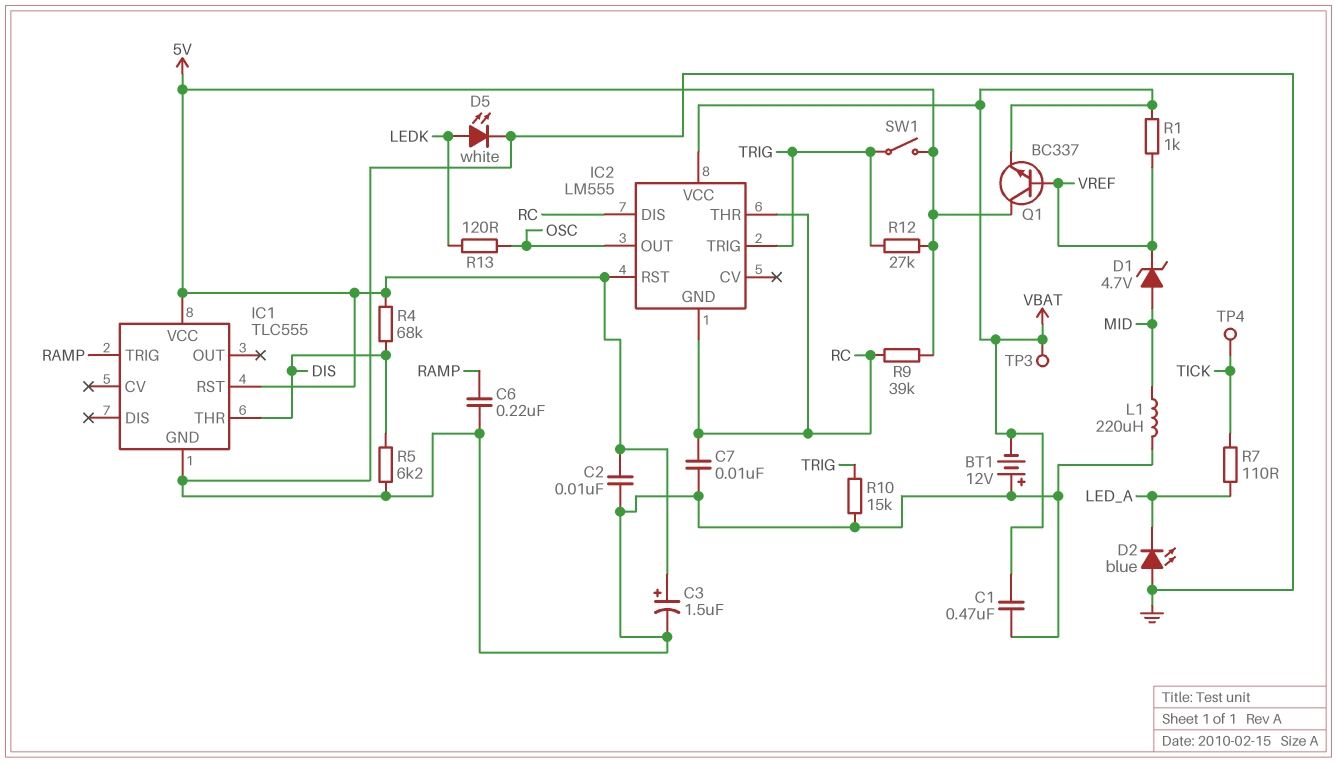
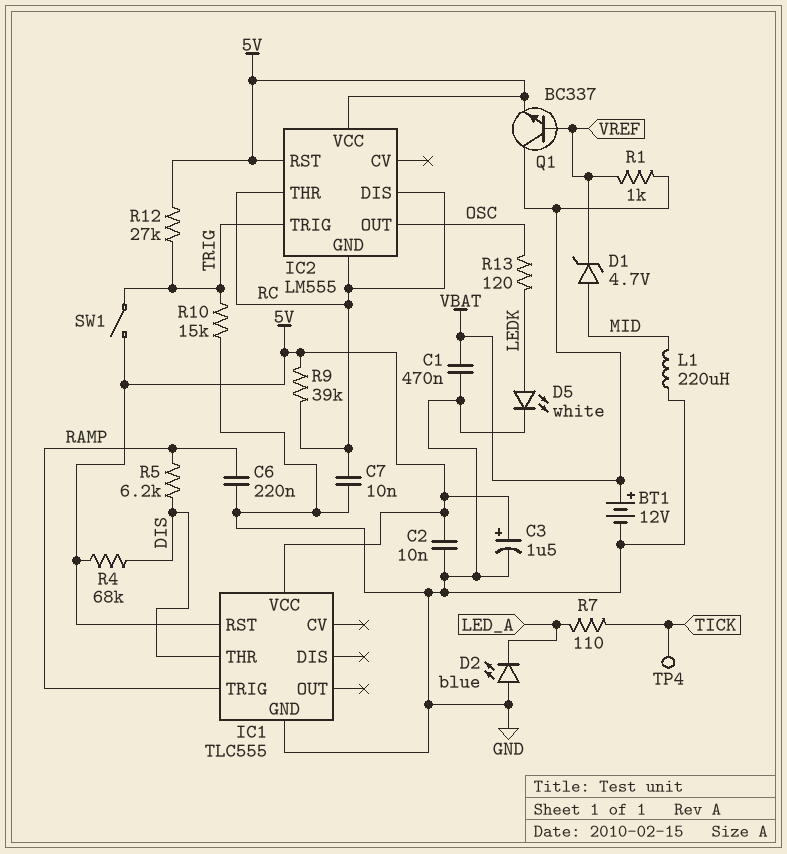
BT1: 12V (plus GND, minus VBAT) -> 12V (plus VBAT, minus GND)
IC2 pin VCC: VBAT -> 5V
Q1: NPN BC337 (B VREF, C 5V, E VBAT) -> NPN BC337 (B VREF, C VBAT, E 5V)
R5: 6.2k (DIS, GND) -> 6.2k (DIS, RAMP)
TP3: test point (VBAT) -> none

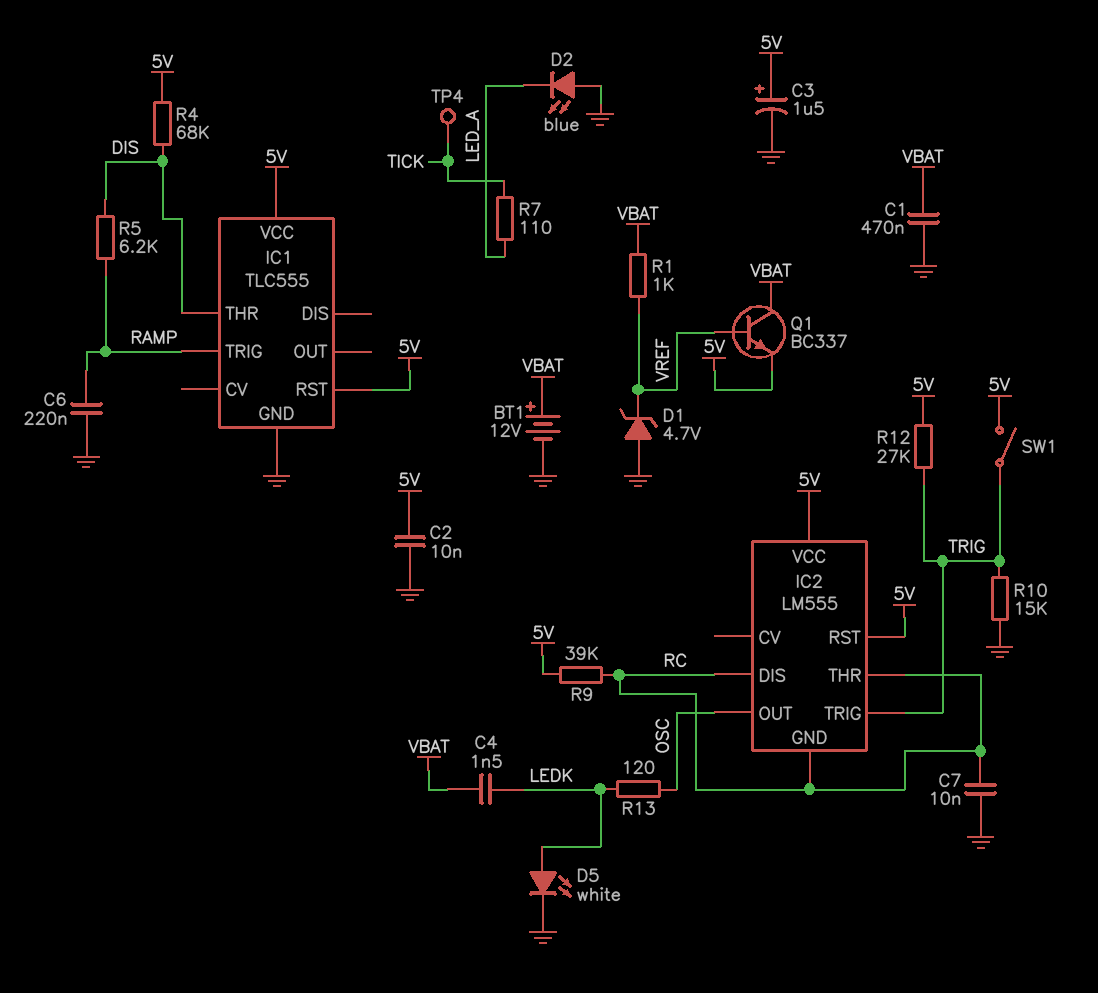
C4: none -> 1.5nF (LEDK, VBAT)
D1: zener 4.7V (A MID, K VREF) -> zener 4.7V (A GND, K VREF)
L1: 220uH (GND, MID) -> none

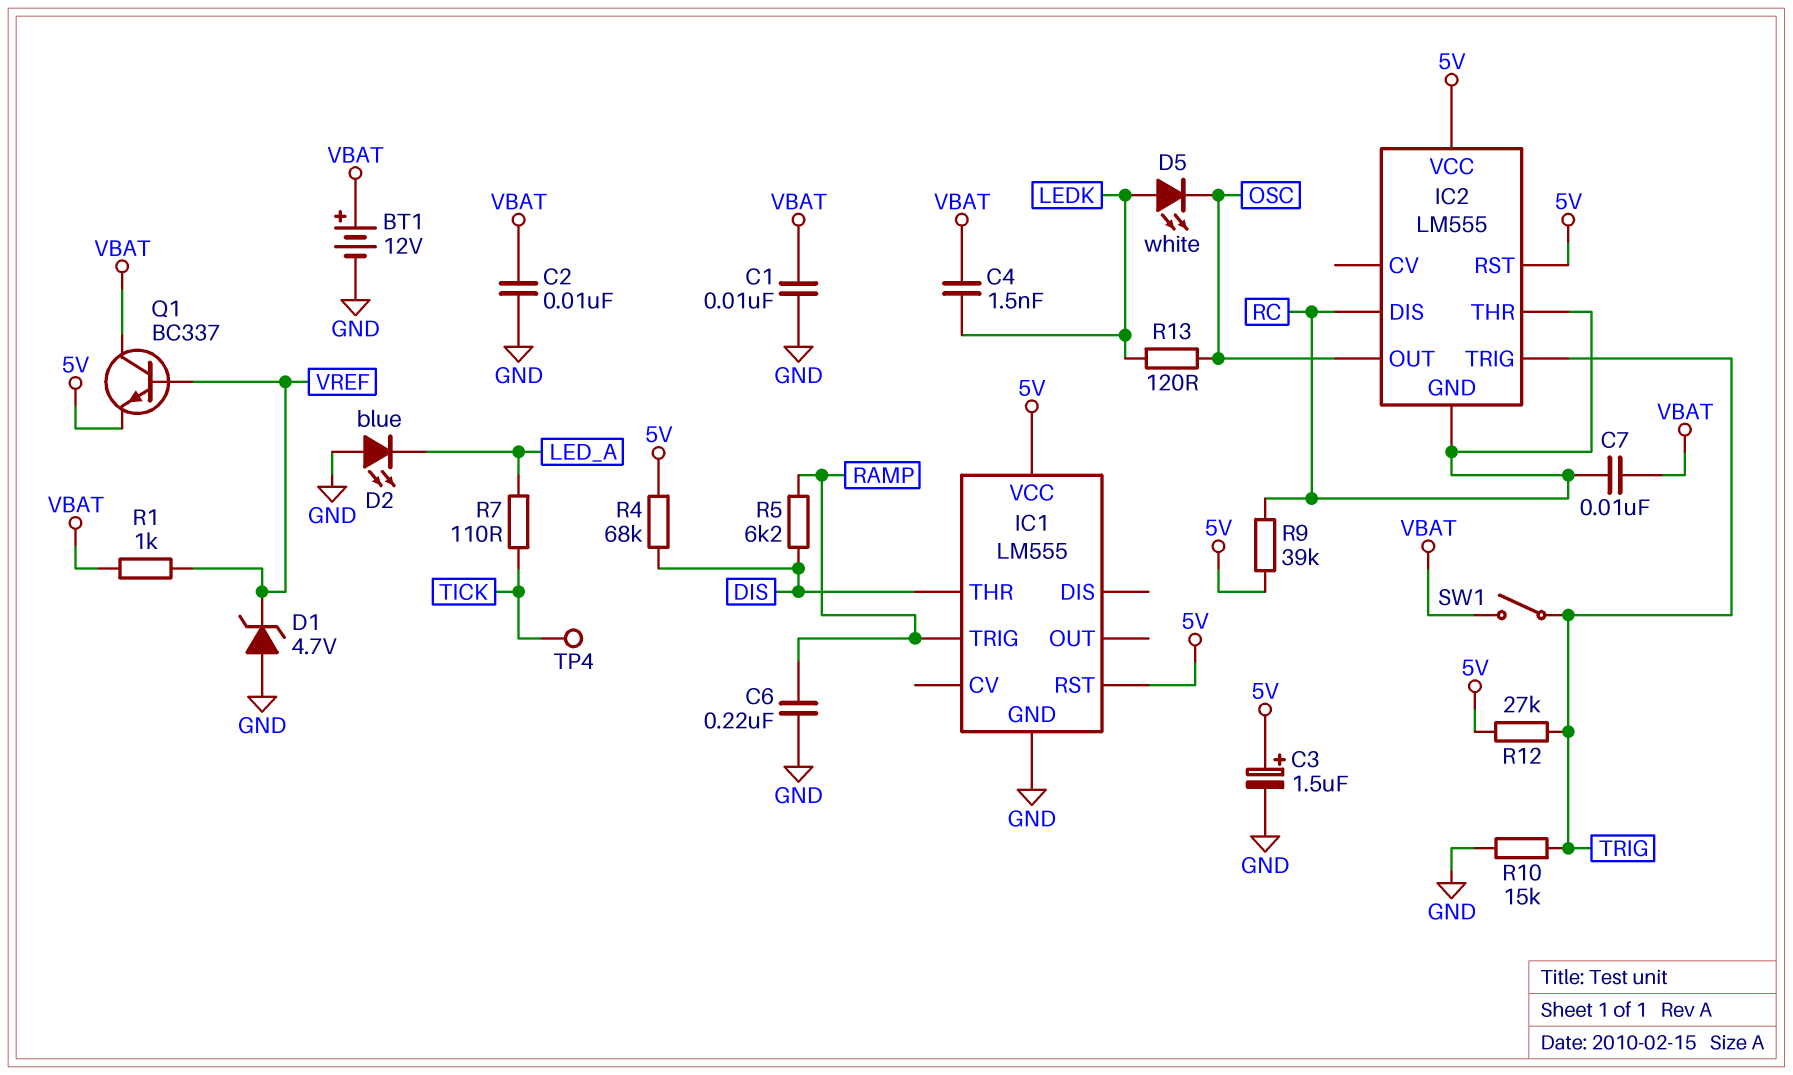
C1: 470nF (GND, VBAT) -> 10nF (GND, VBAT)
C2: 10nF (5V, GND) -> 10nF (GND, VBAT)
C7: 10nF (GND, RC) -> 10nF (RC, VBAT)
D5: LED white (A LEDK, K GND) -> LED white (A LEDK, K OSC)
IC1: TLC555 -> LM555
SW1: switch (5V, TRIG) -> switch (TRIG, VBAT)

